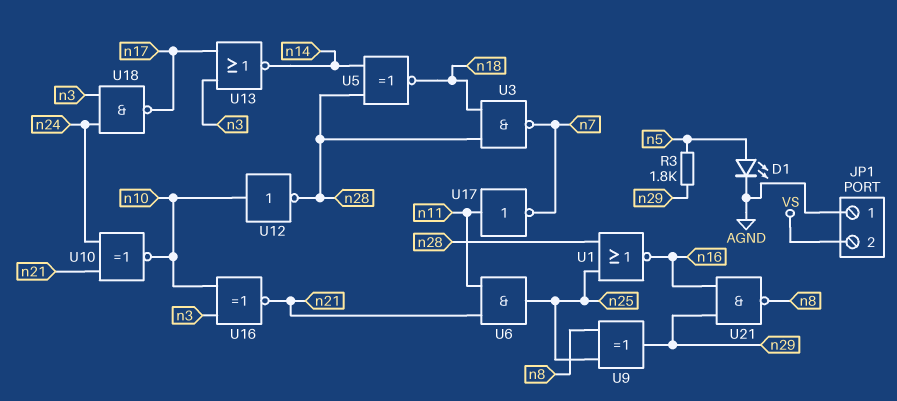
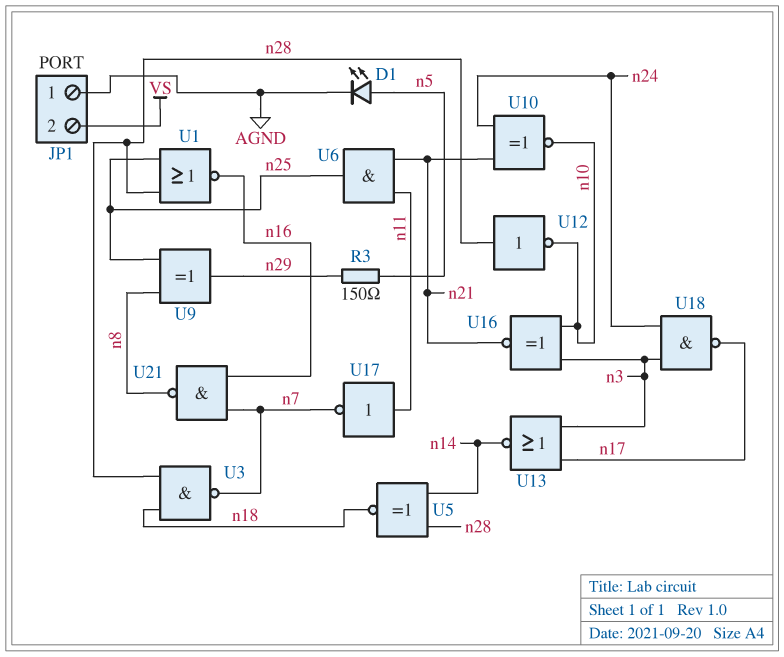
R3: 1.8k (n5, n29) -> 150 (n5, n29)
U12: NOT (in n10, out n28) -> NOT (in n28, out n10)
U21: NAND (in n16, in n29, out n8) -> NAND (in n7, in n16, out n8)

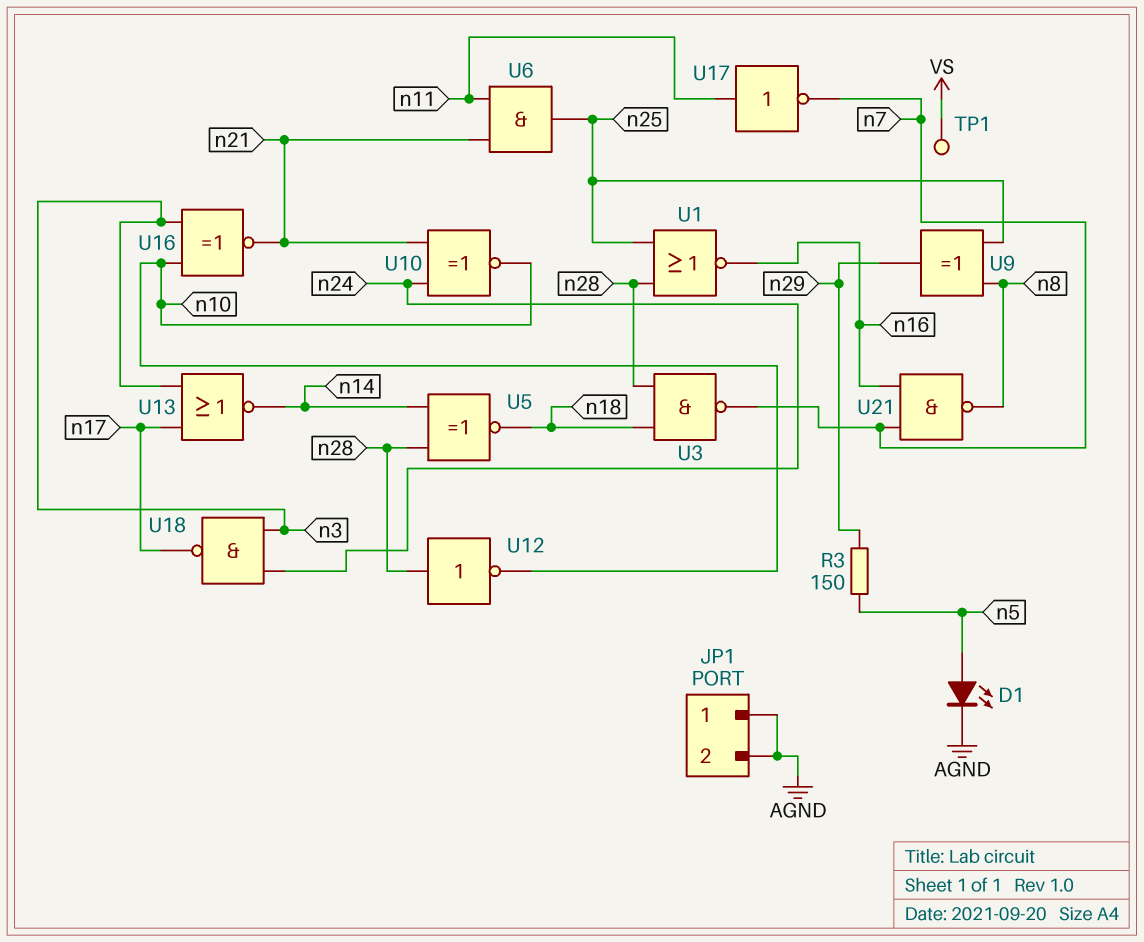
JP1 pin 2: VS -> AGND
TP1: none -> test point (VS)

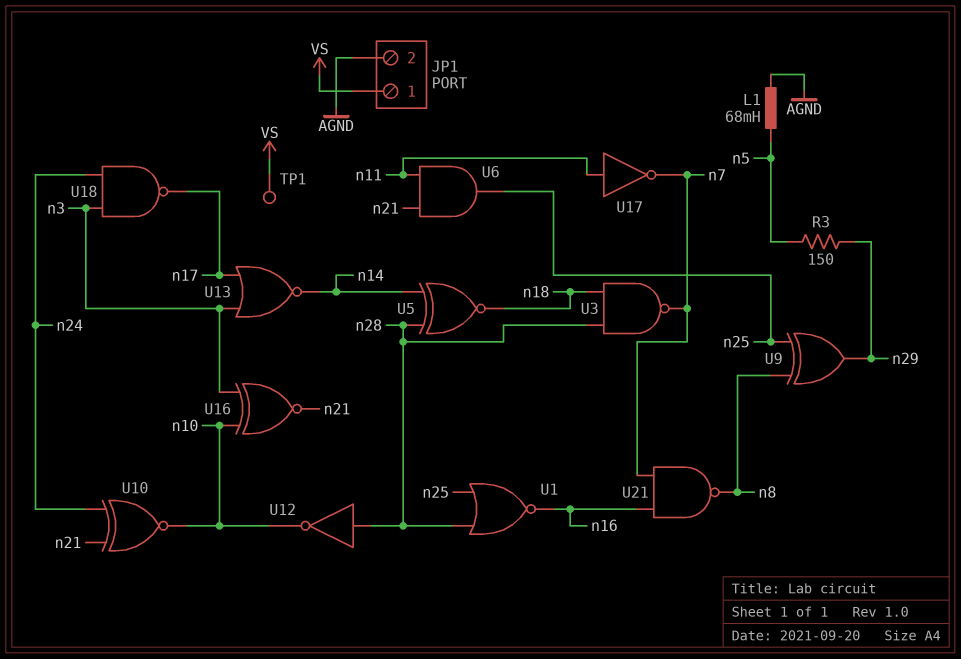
D1: LED (A n5, K AGND) -> none
JP1 pin 1: AGND -> VS
L1: none -> 68mH (AGND, n5)

